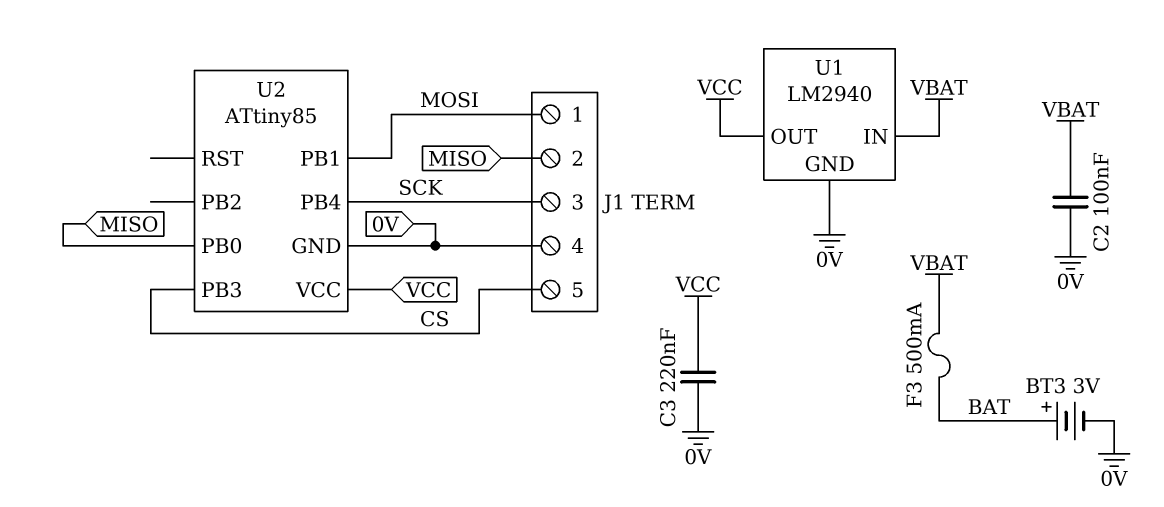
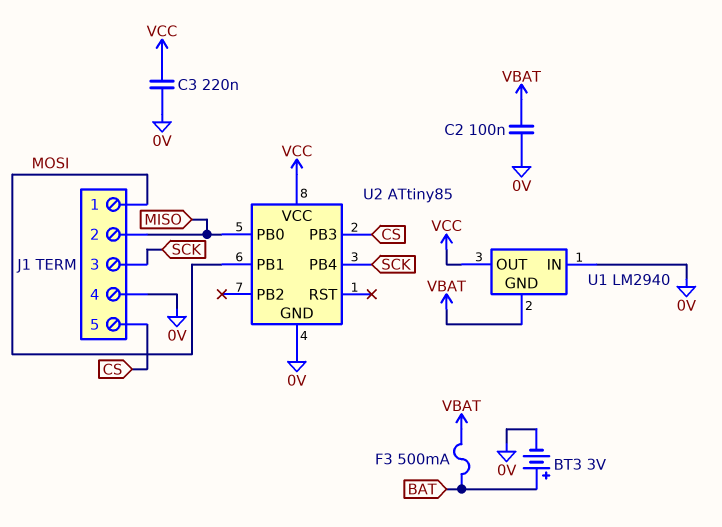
U1 pin GND: 0V -> VBAT
U1 pin IN: VBAT -> 0V

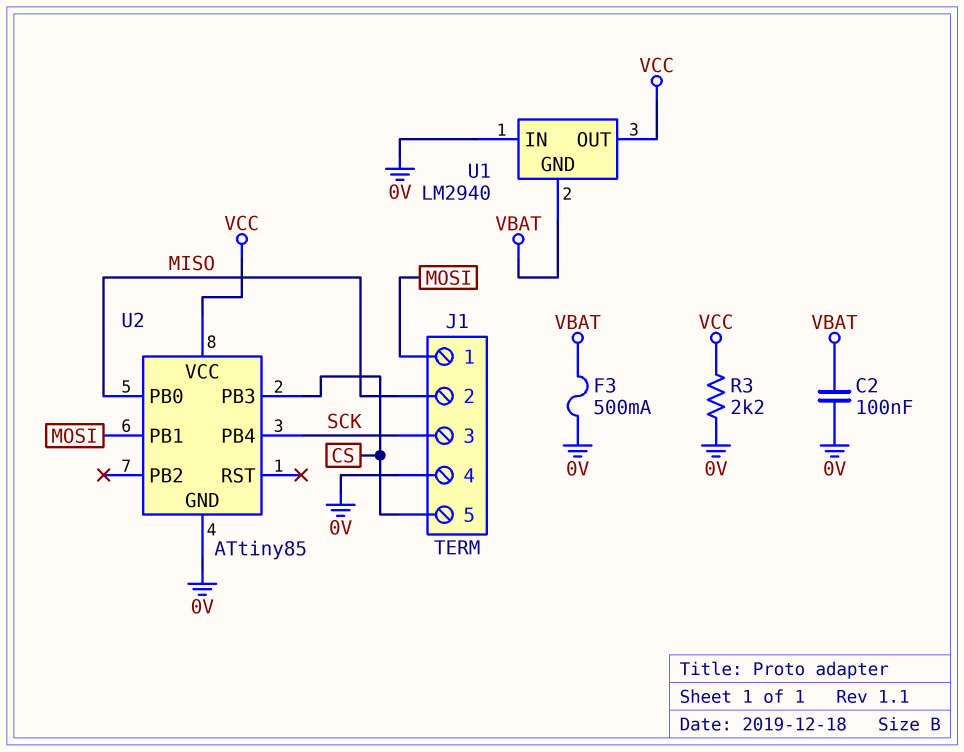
BT3: 3V (plus BAT, minus 0V) -> none
C3: 220nF (0V, VCC) -> none
F3: 500mA (BAT, VBAT) -> 500mA (0V, VBAT)
R3: none -> 2.2k (0V, VCC)

